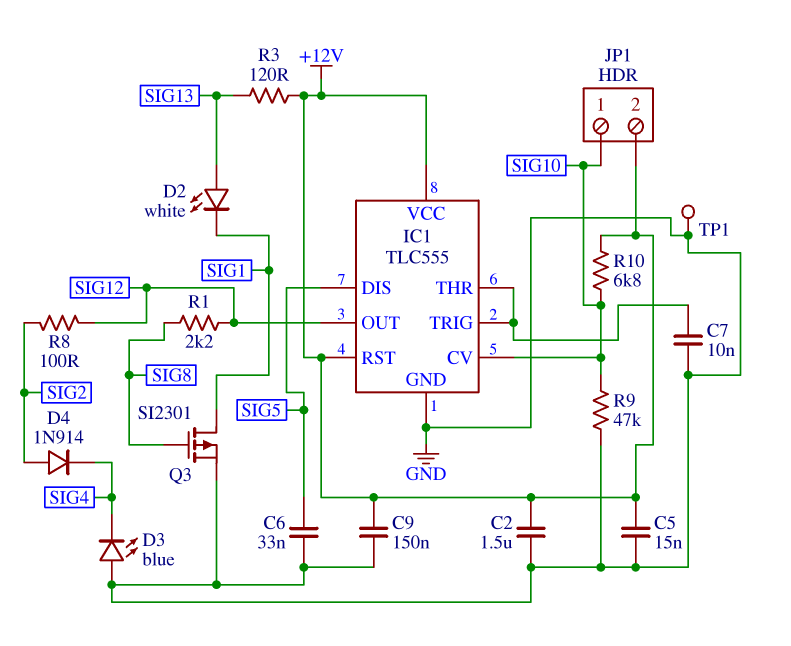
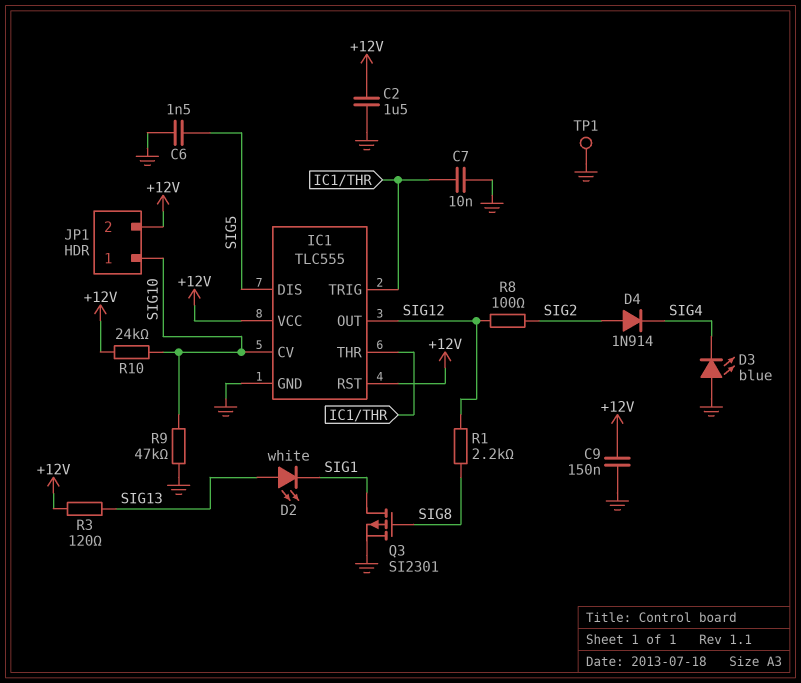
C5: 15nF (+12V, GND) -> none
C6: 33nF (GND, SIG5) -> 1.5nF (GND, SIG5)
R10: 6.8k (+12V, SIG10) -> 24k (+12V, SIG10)

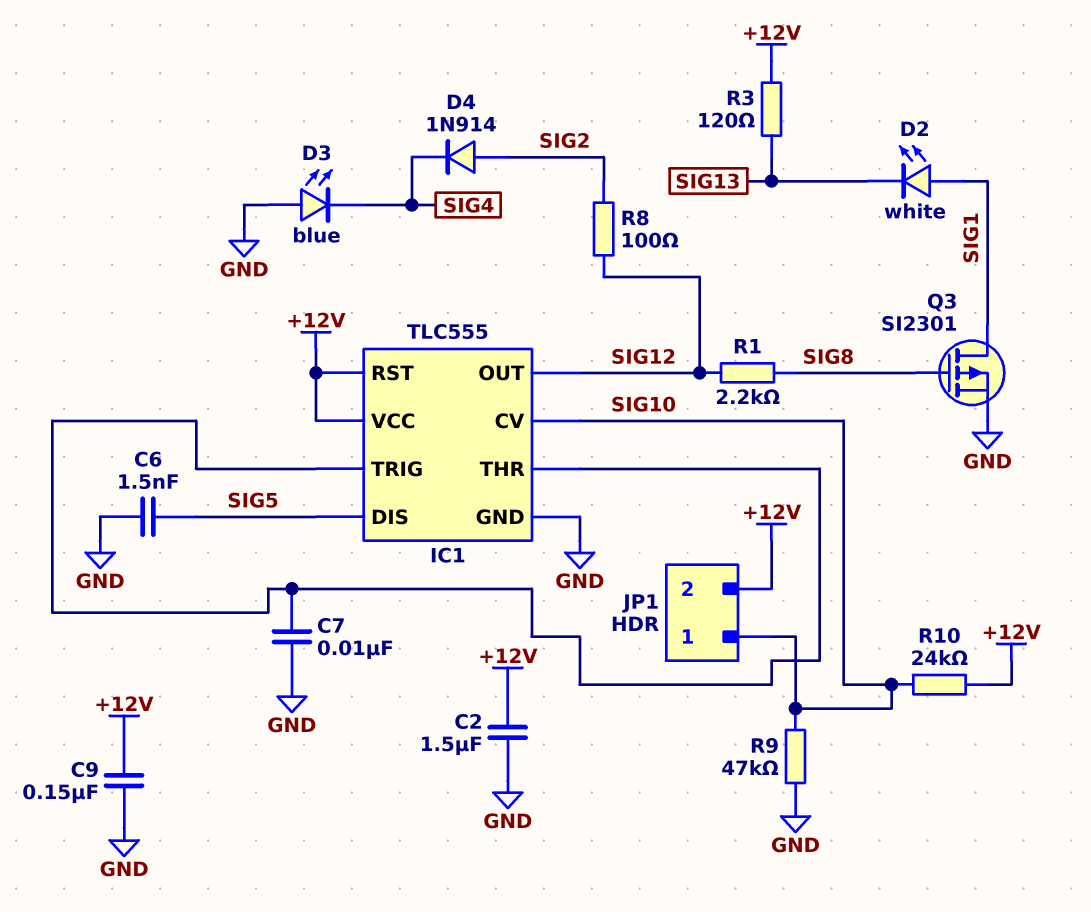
D2: LED white (A SIG13, K SIG1) -> LED white (A SIG1, K SIG13)
TP1: test point (GND) -> none

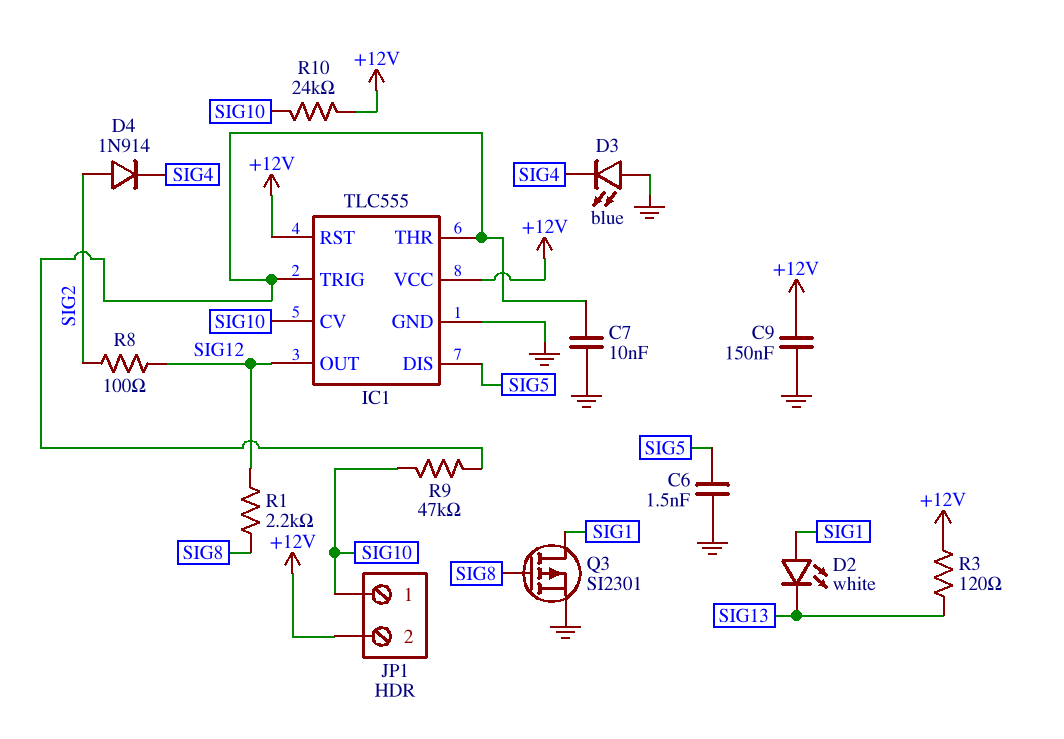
C2: 1.5uF (+12V, GND) -> none
R9: 47k (GND, SIG10) -> 47k (IC1/THR, SIG10)

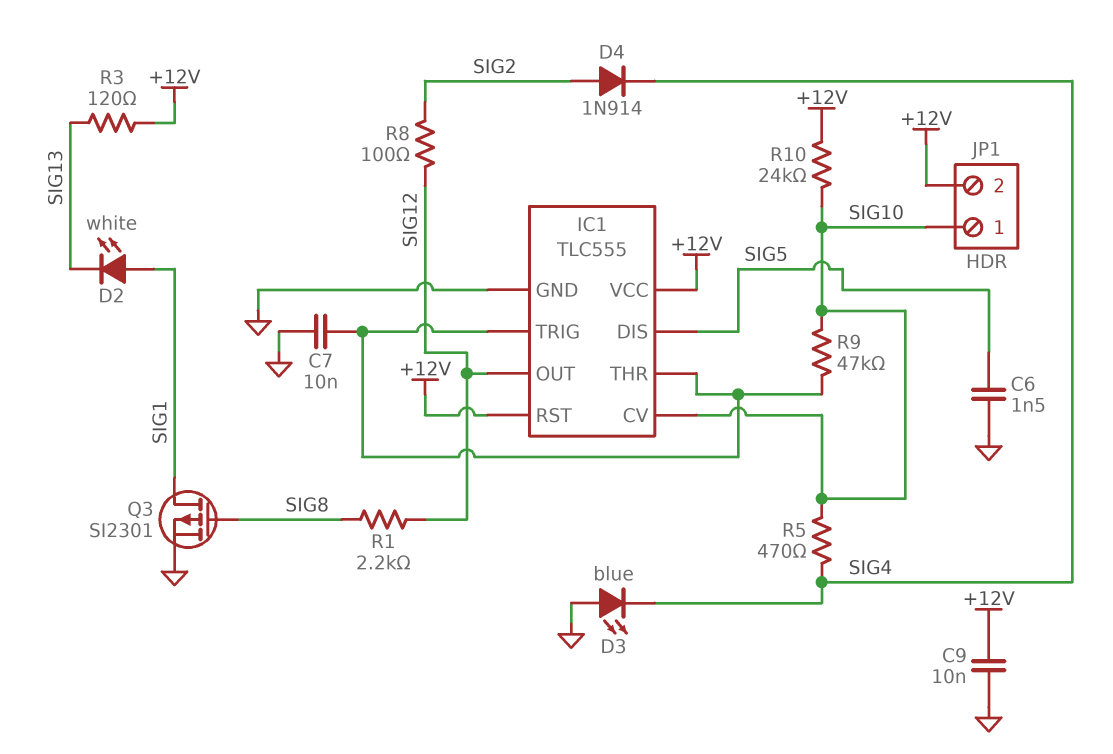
C9: 150nF (+12V, GND) -> 10nF (+12V, GND)
R5: none -> 470 (SIG4, SIG10)

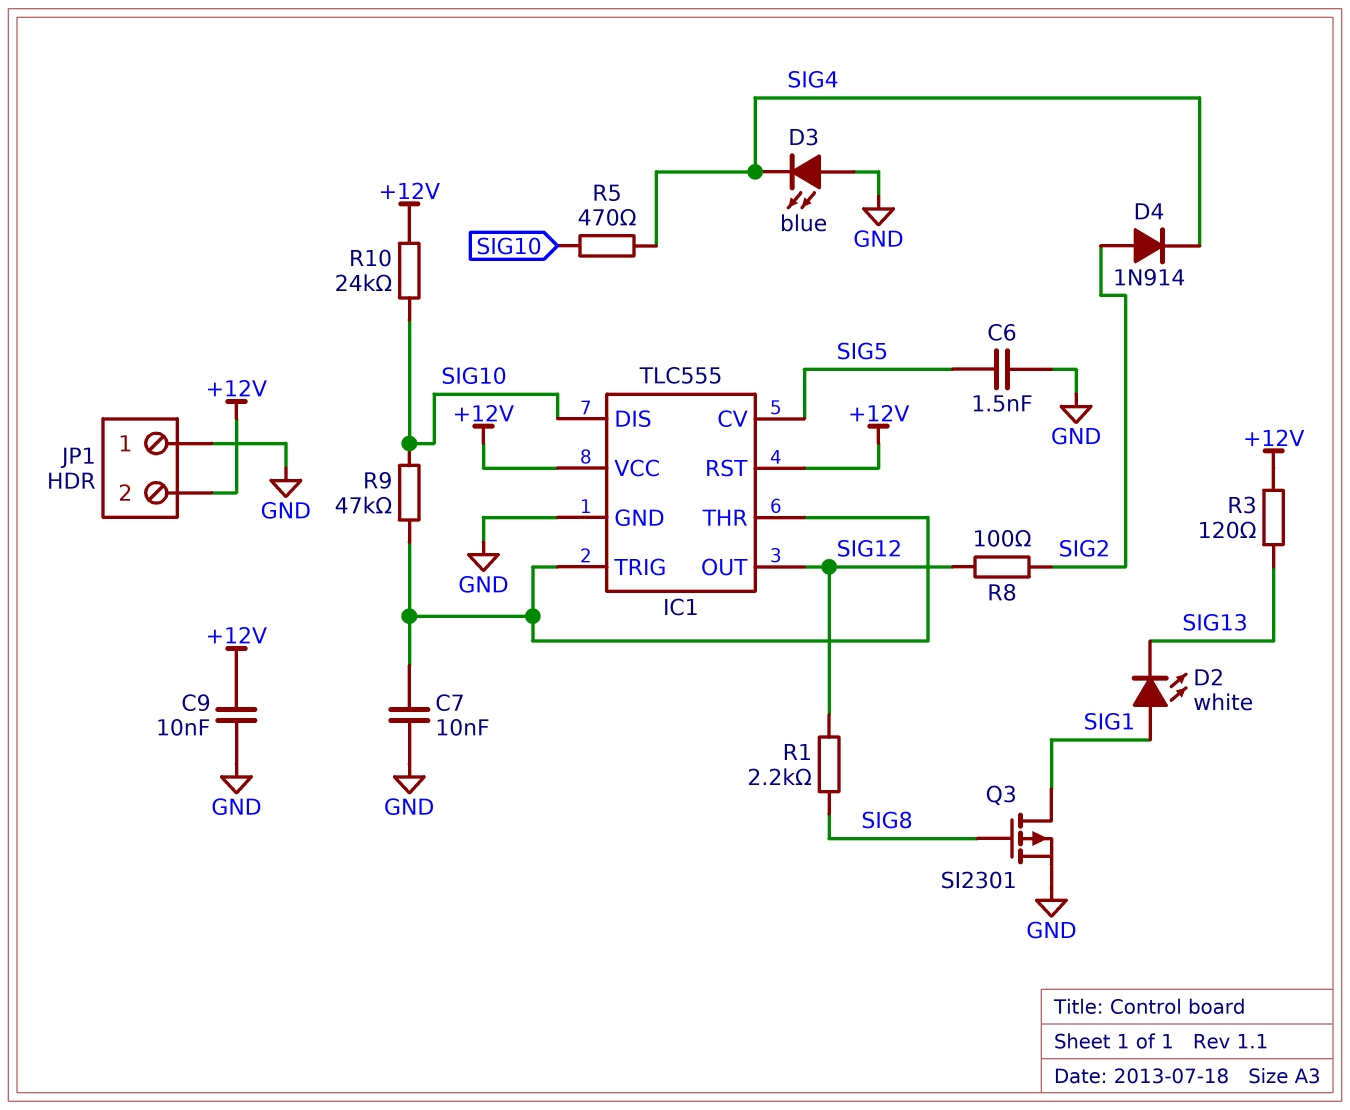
IC1 pin CV: SIG10 -> SIG5
IC1 pin DIS: SIG5 -> SIG10
JP1 pin 1: SIG10 -> GND

